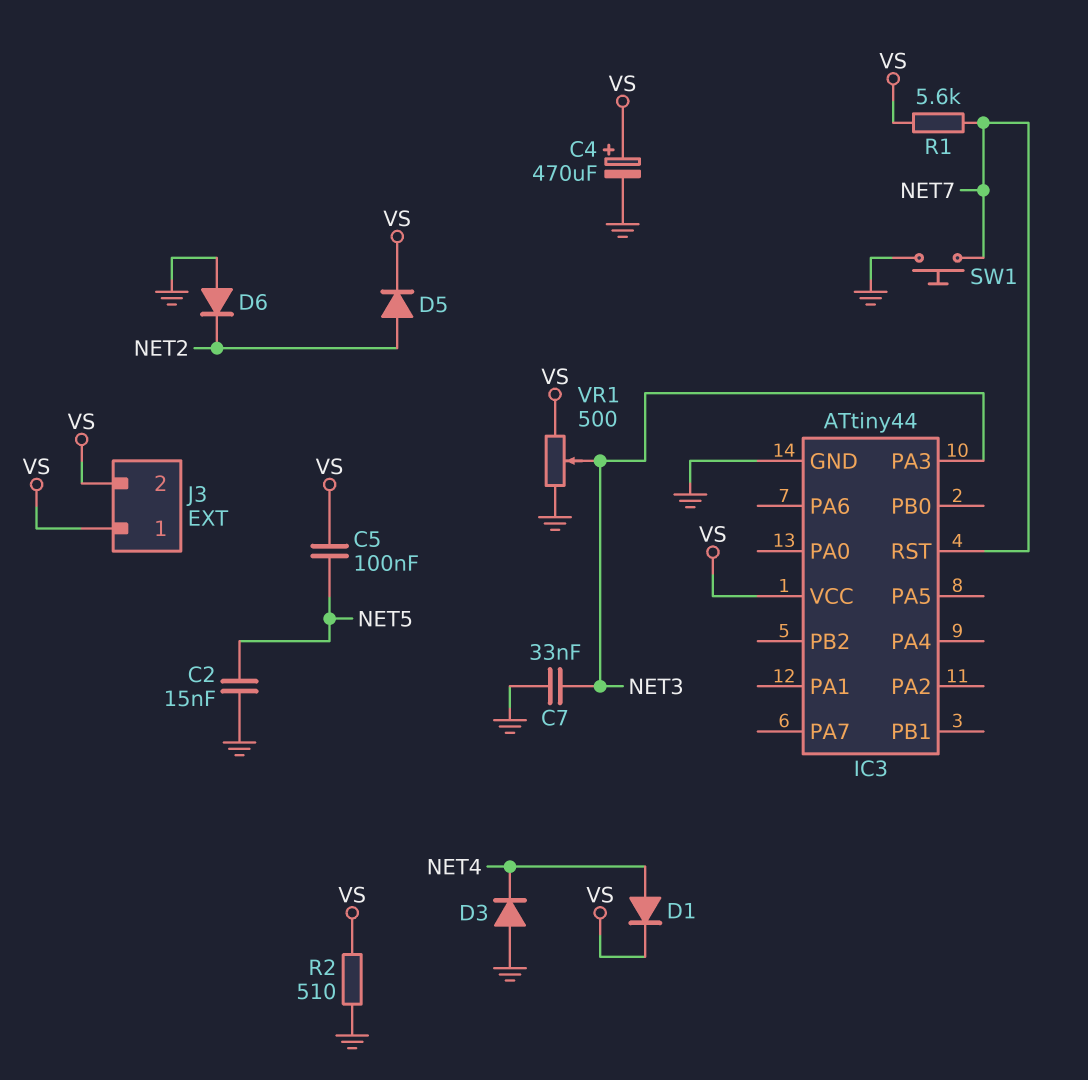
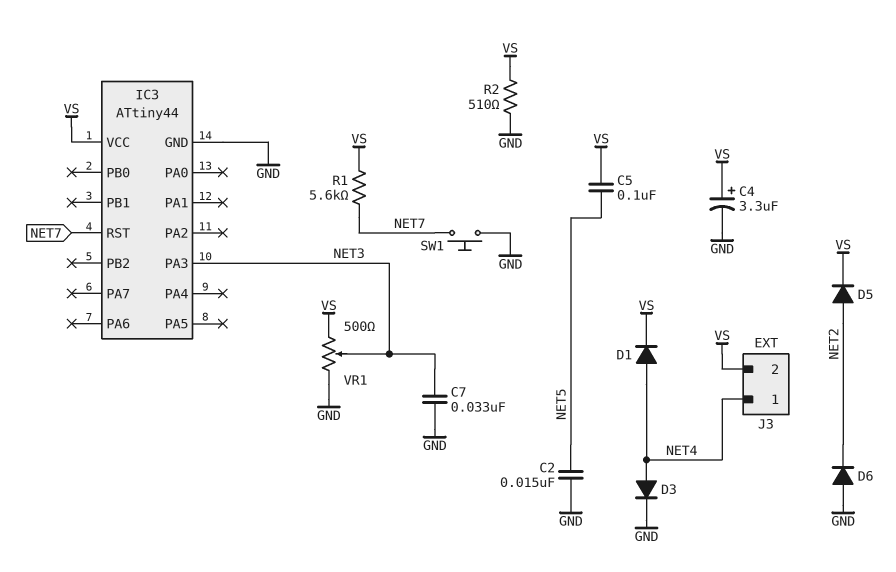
C4: 470uF (plus VS, minus GND) -> 3.3uF (plus VS, minus GND)
D3: diode (A GND, K NET4) -> diode (A NET4, K GND)
J3 pin 1: VS -> NET4

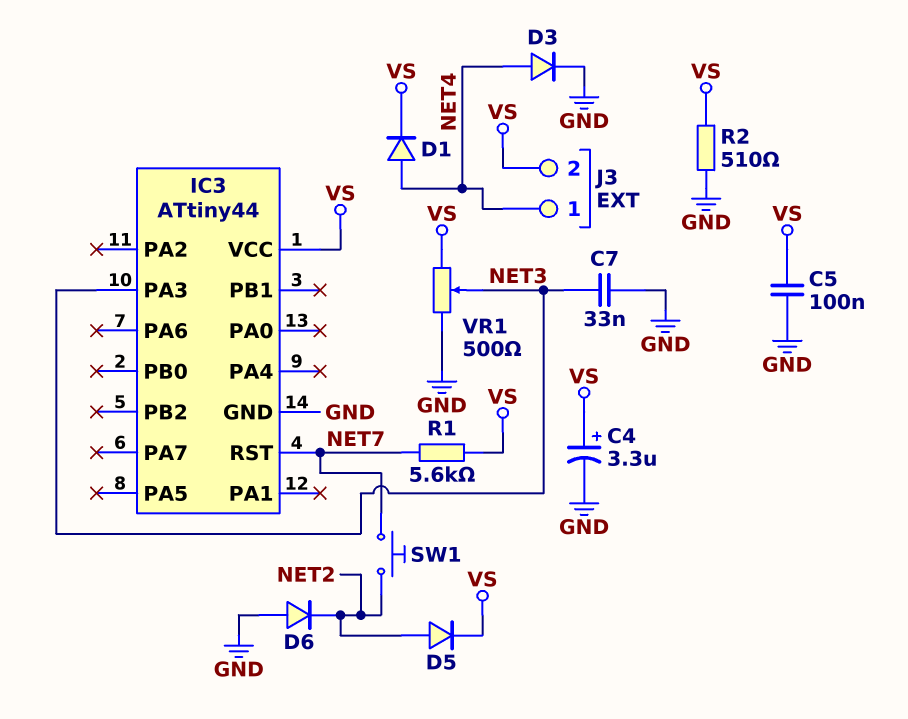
C2: 15nF (GND, NET5) -> none
C5: 100nF (NET5, VS) -> 100nF (GND, VS)
SW1: button (GND, NET7) -> button (NET2, NET7)

